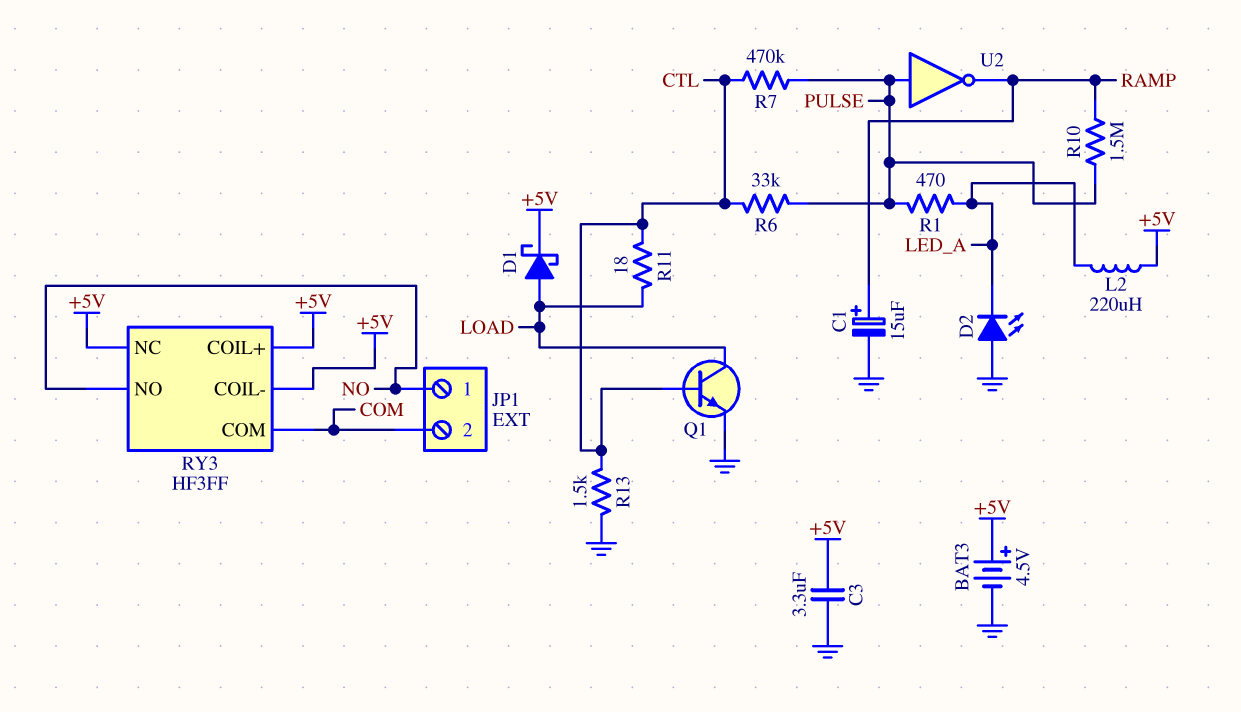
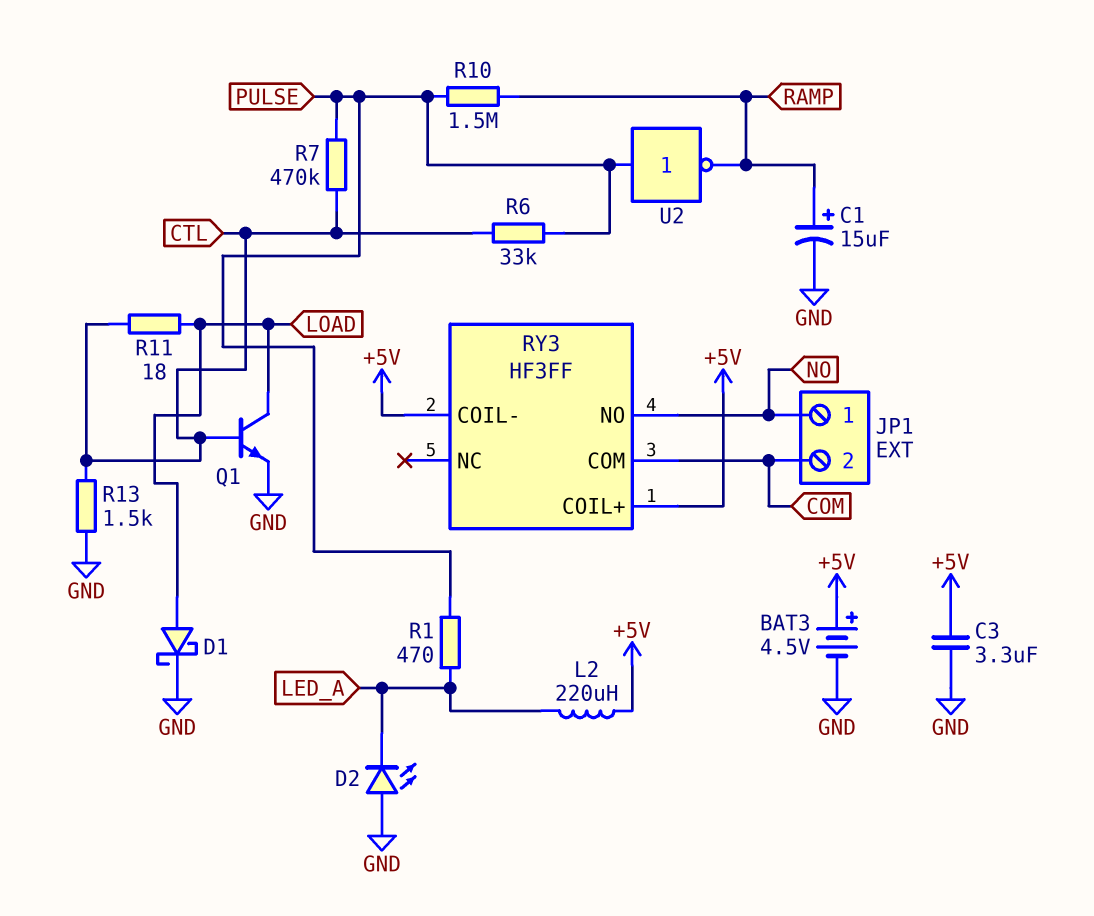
D1: schottky (A LOAD, K +5V) -> schottky (A LOAD, K GND)
RY3 pin NC: +5V -> none

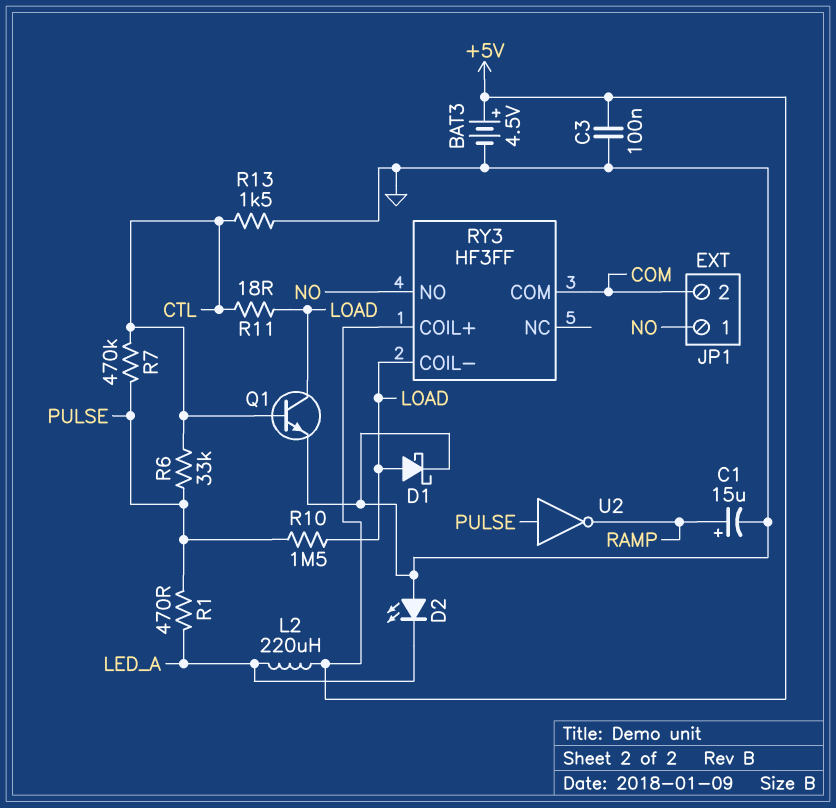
C3: 3.3uF (+5V, GND) -> 100nF (+5V, GND)
R10: 1.5M (PULSE, RAMP) -> 1.5M (LOAD, PULSE)
RY3 pin COIL-: +5V -> LOAD

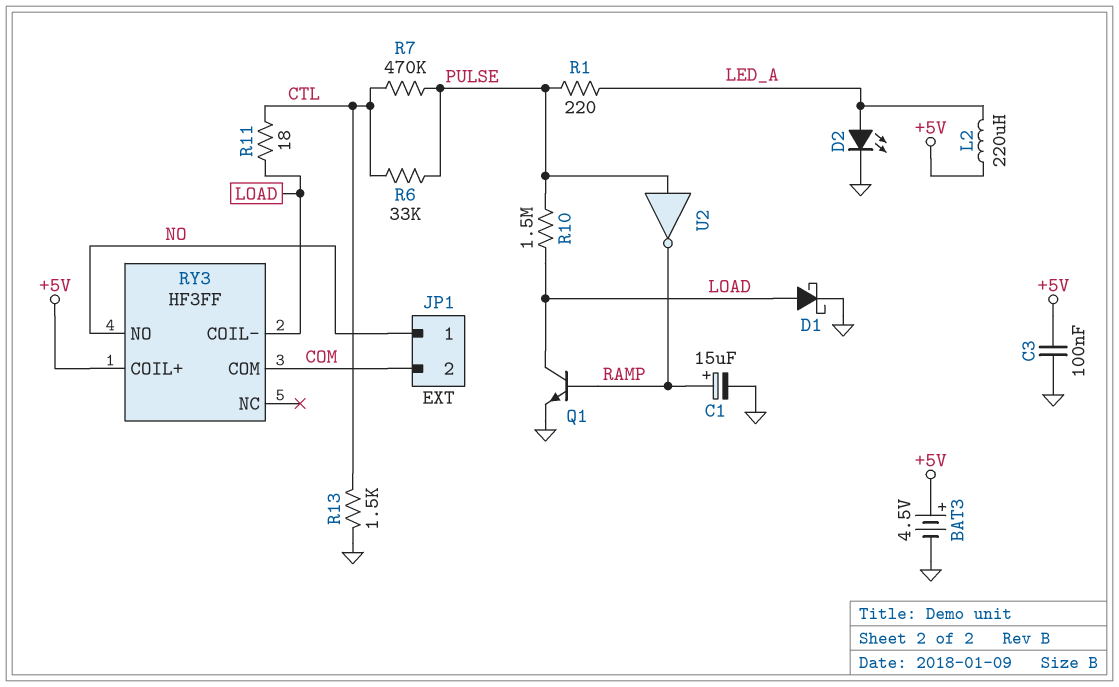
D2: LED (A GND, K LED_A) -> LED (A LED_A, K GND)
Q1: NPN (B CTL, C LOAD, E GND) -> NPN (B RAMP, C LOAD, E GND)
R1: 470 (LED_A, PULSE) -> 220 (LED_A, PULSE)

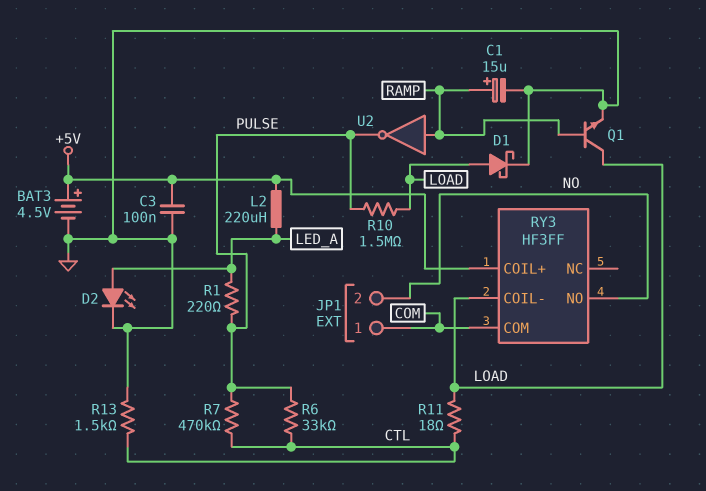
JP1 pin 1: NO -> COM
JP1 pin 2: COM -> NO
U2: NOT (in PULSE, out RAMP) -> NOT (in RAMP, out PULSE)

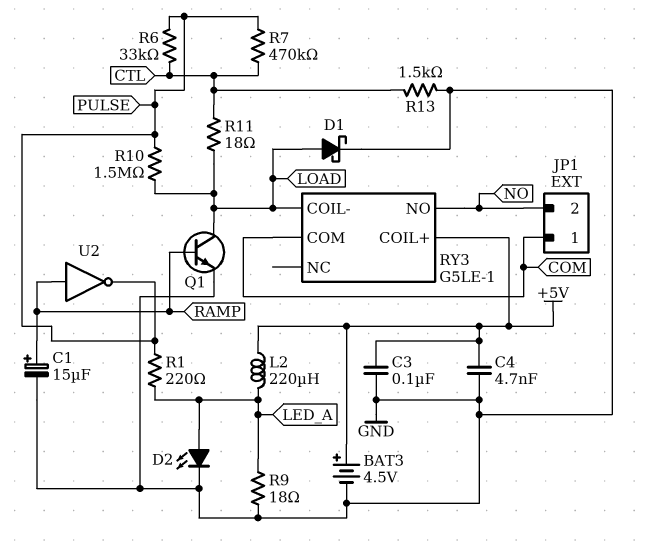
C4: none -> 4.7nF (+5V, GND)
R9: none -> 18 (GND, LED_A)
RY3: HF3FF -> G5LE-1

